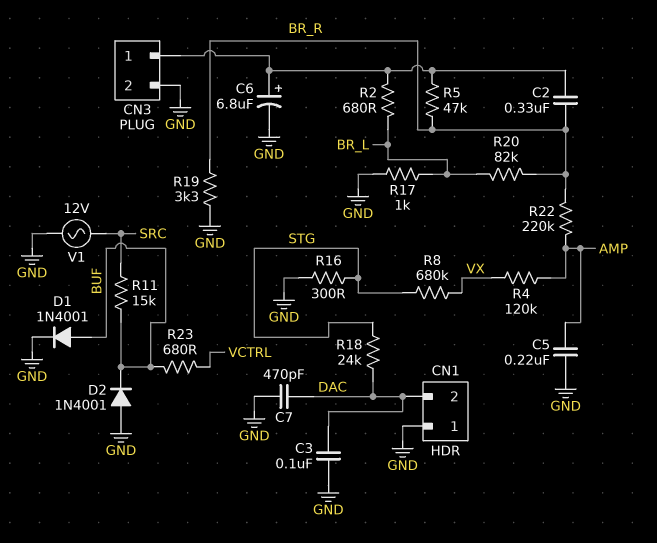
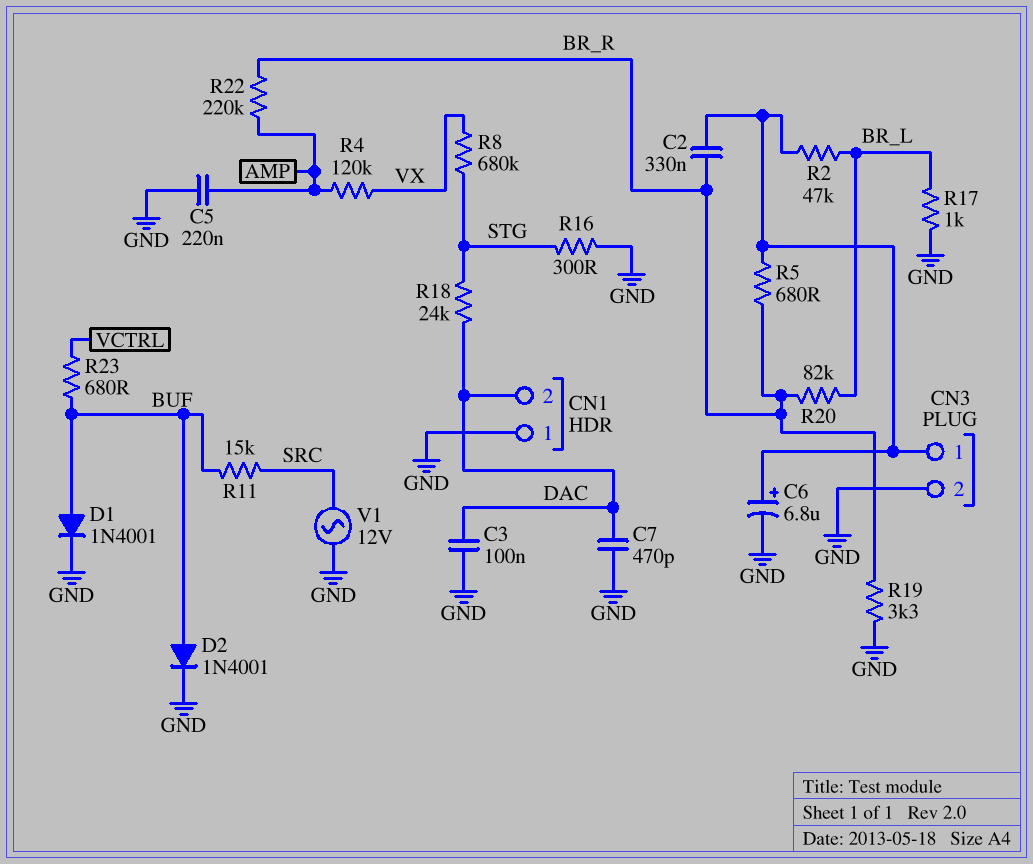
D2: diode 1N4001 (A GND, K BUF) -> diode 1N4001 (A BUF, K GND)
R2: 680 (BR_L, CN3/1) -> 47k (BR_L, CN3/1)
R5: 47k (BR_R, CN3/1) -> 680 (BR_R, CN3/1)

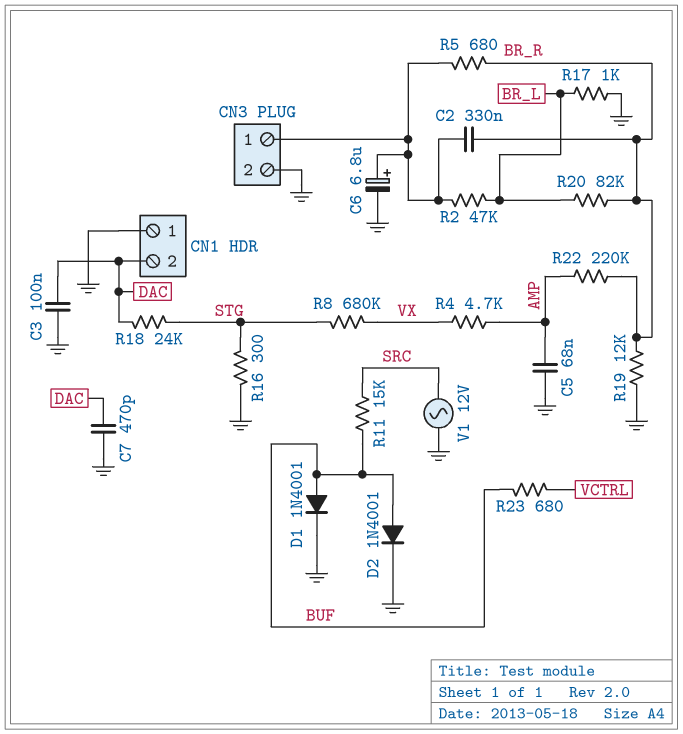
C5: 220nF (AMP, GND) -> 68nF (AMP, GND)
R4: 120k (AMP, VX) -> 4.7k (AMP, VX)
R19: 3.3k (BR_R, GND) -> 12k (BR_R, GND)

